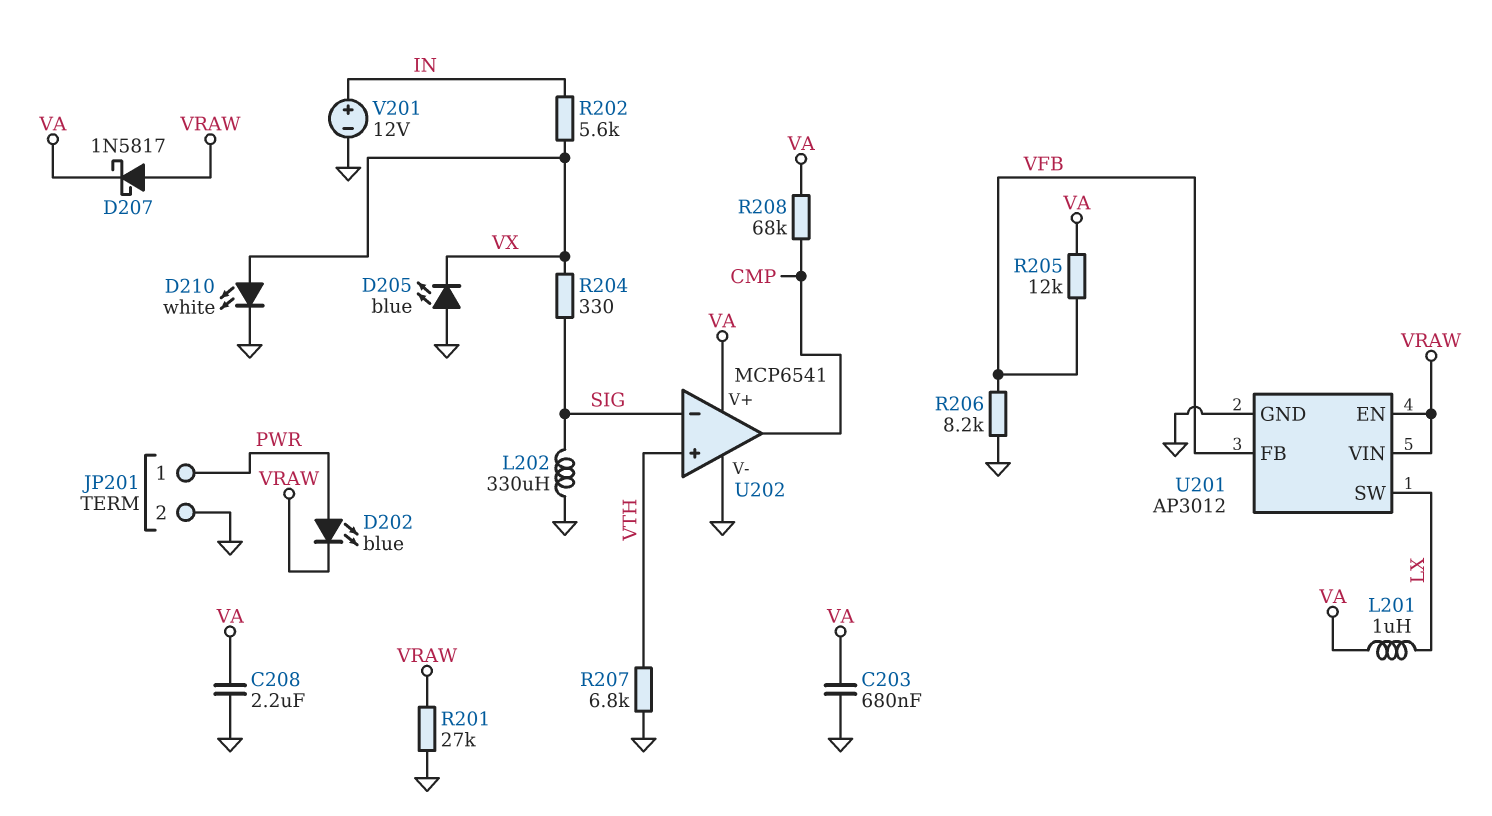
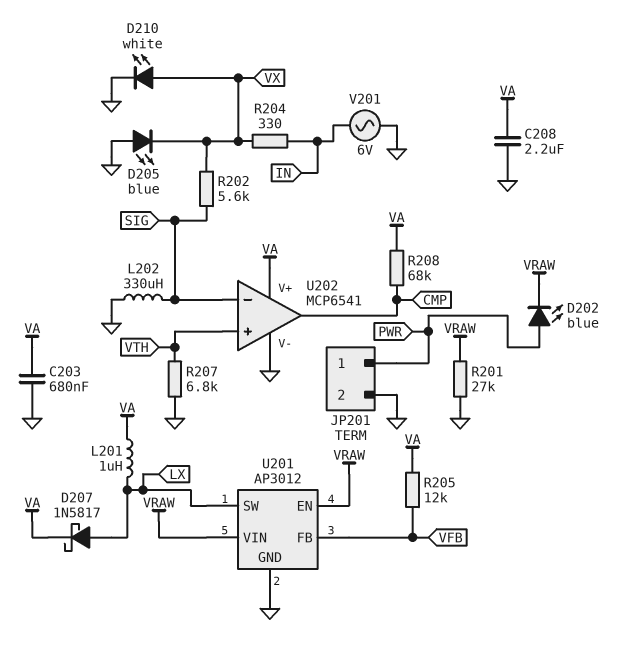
D207: schottky 1N5817 (A VRAW, K VA) -> schottky 1N5817 (A LX, K VA)
R202: 5.6k (IN, VX) -> 5.6k (SIG, VX)
R204: 330 (SIG, VX) -> 330 (IN, VX)
R206: 8.2k (GND, VFB) -> none
V201: 12V (plus IN, minus GND) -> AC 6V (GND, IN)

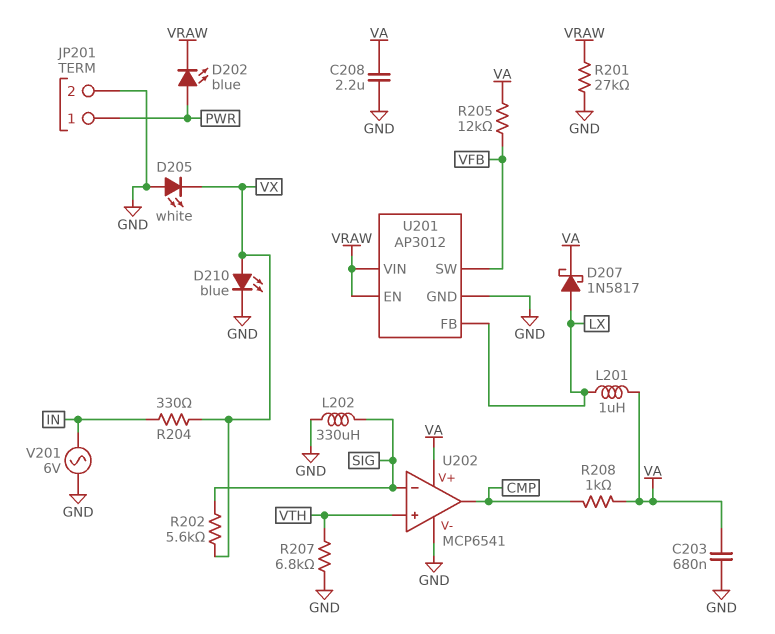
D205: LED blue (A GND, K VX) -> LED white (A GND, K VX)
D210: LED white (A VX, K GND) -> LED blue (A VX, K GND)
R208: 68k (CMP, VA) -> 1k (CMP, VA)
U201 pin FB: VFB -> LX
U201 pin SW: LX -> VFB

